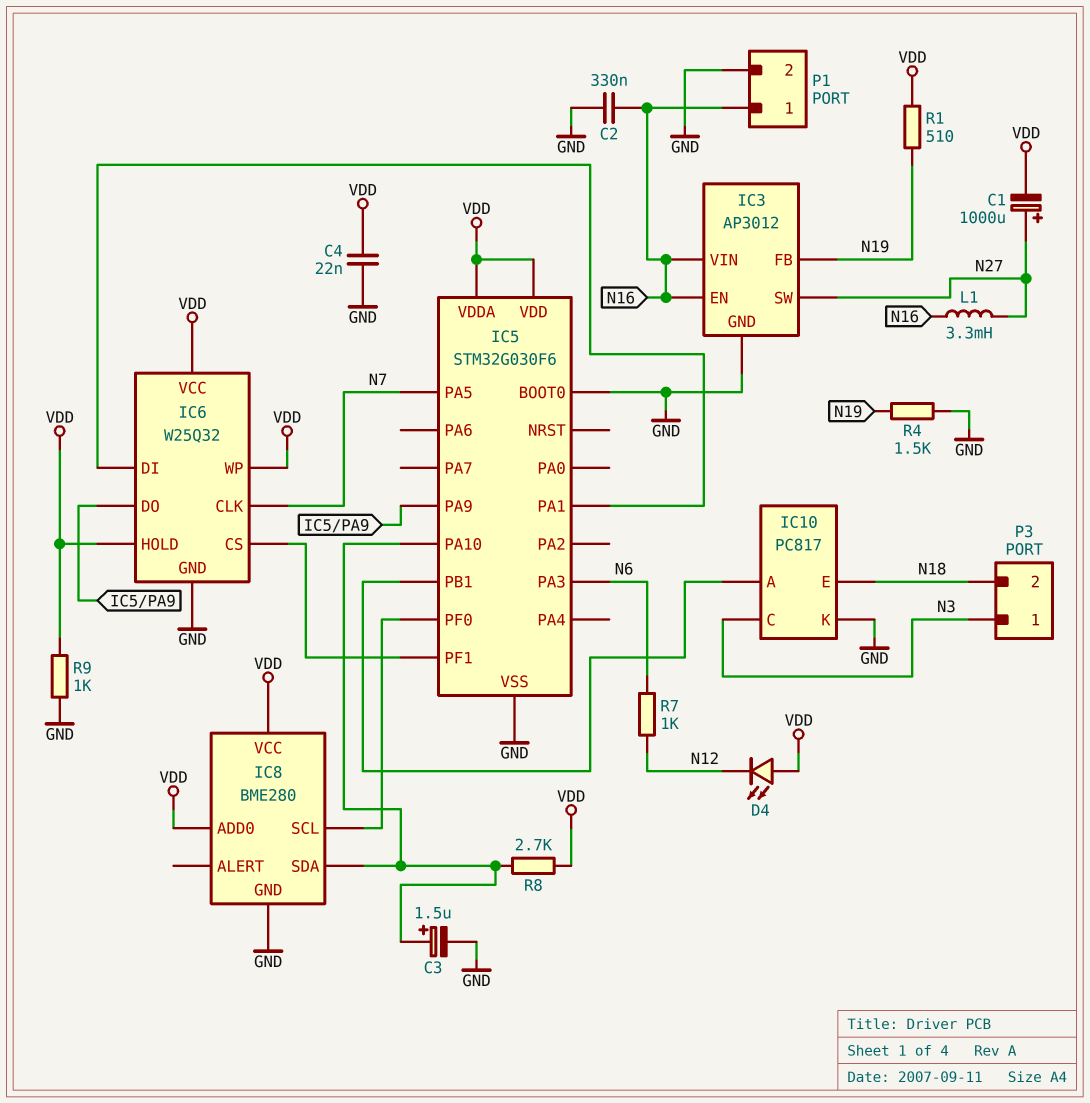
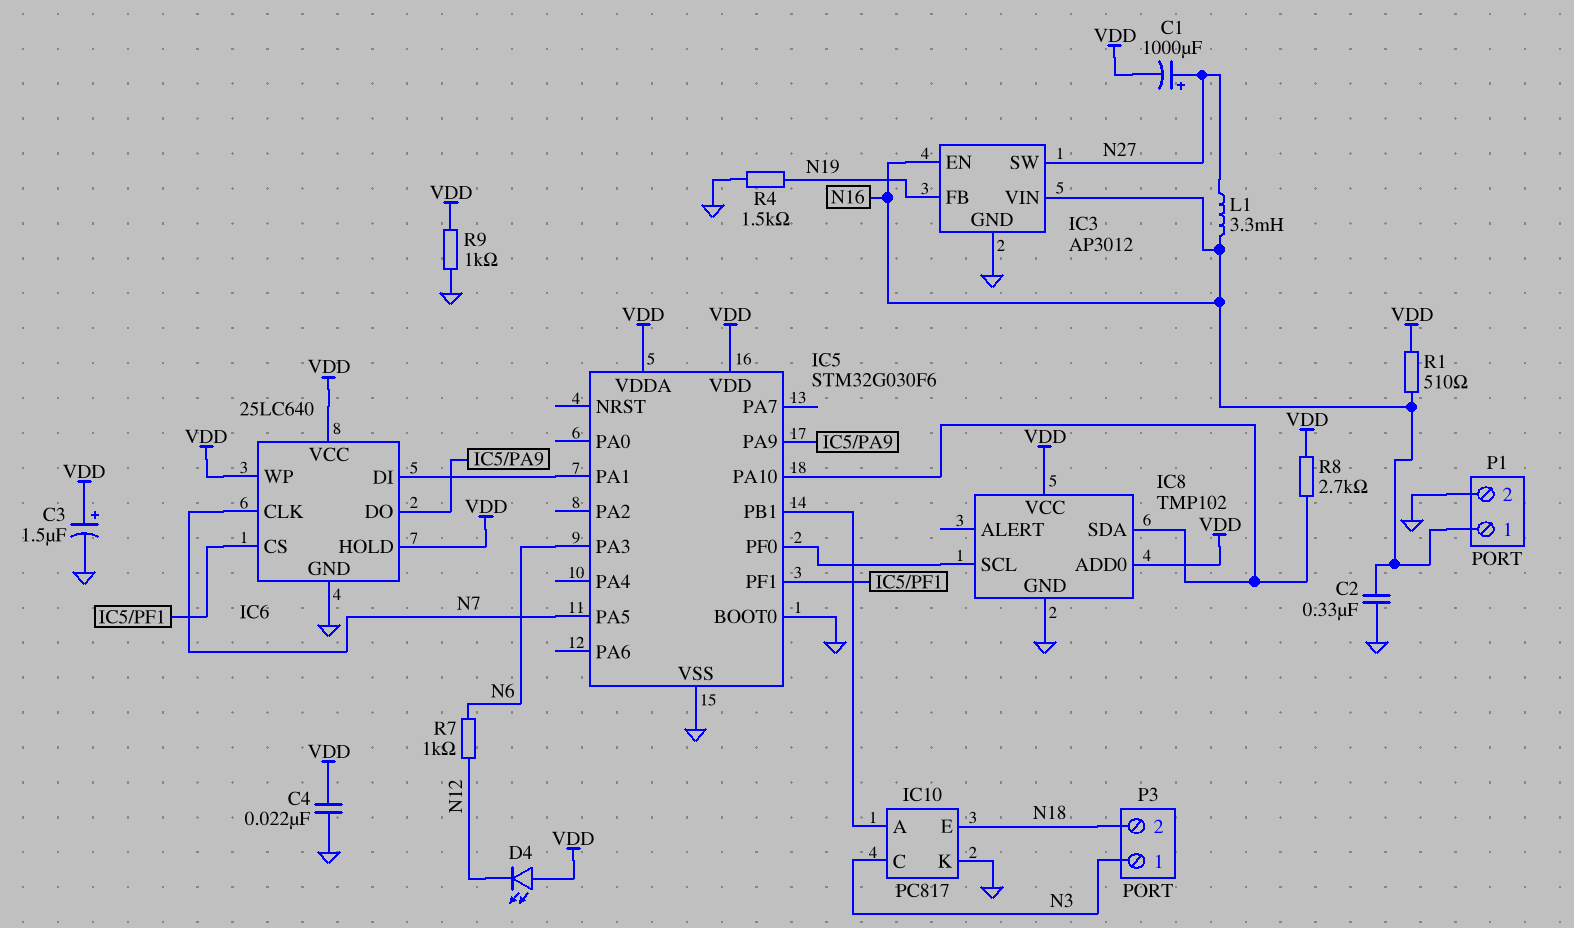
C3: 1.5uF (plus IC5/PA10, minus GND) -> 1.5uF (plus VDD, minus GND)
IC6: W25Q32 -> 25LC640
IC8: BME280 -> TMP102
R1: 510 (N19, VDD) -> 510 (N16, VDD)

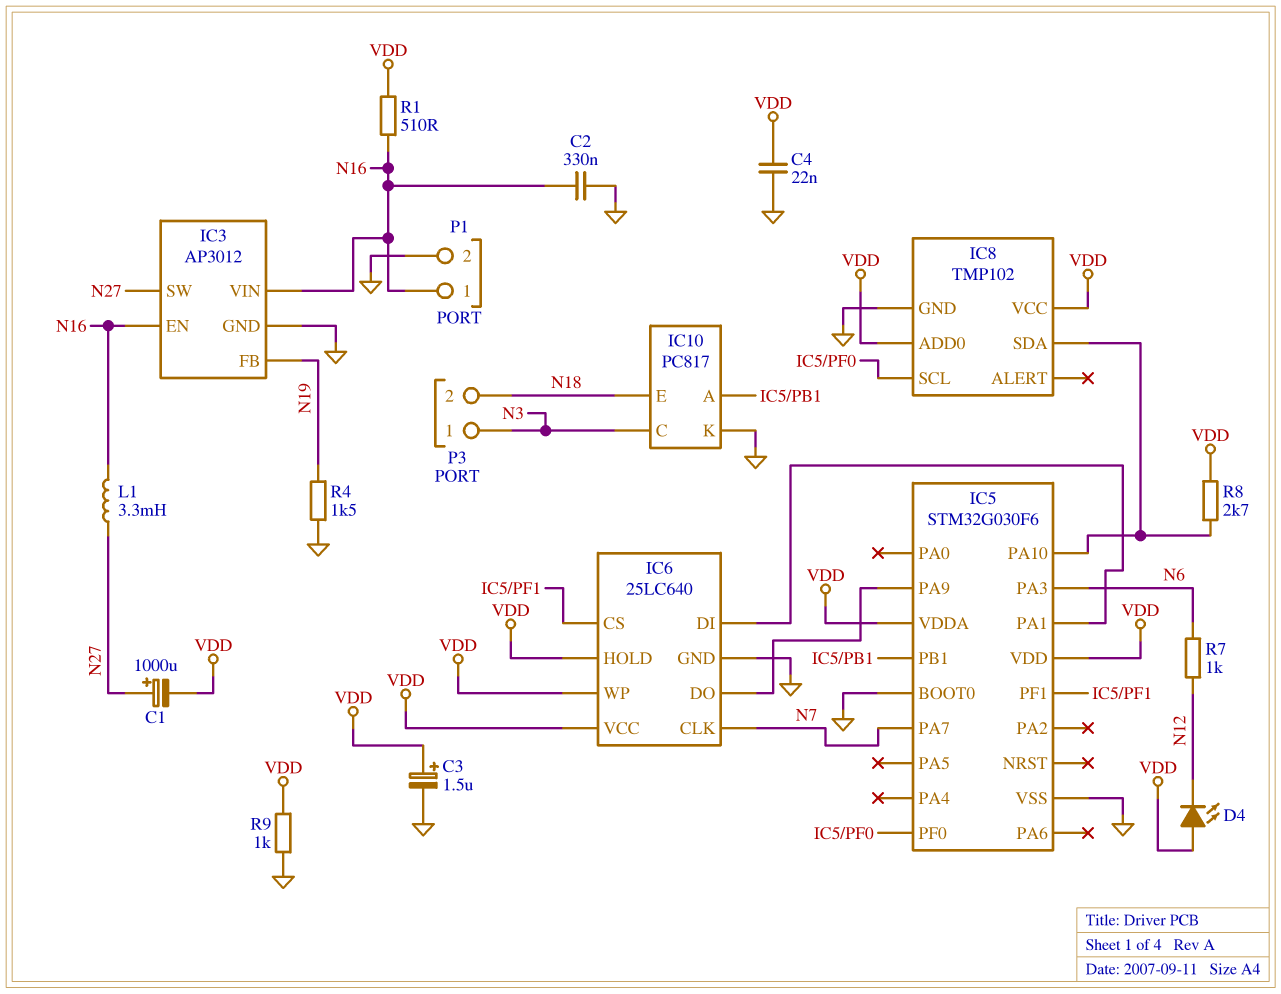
IC5 pin PA5: N7 -> none
IC5 pin PA7: none -> N7

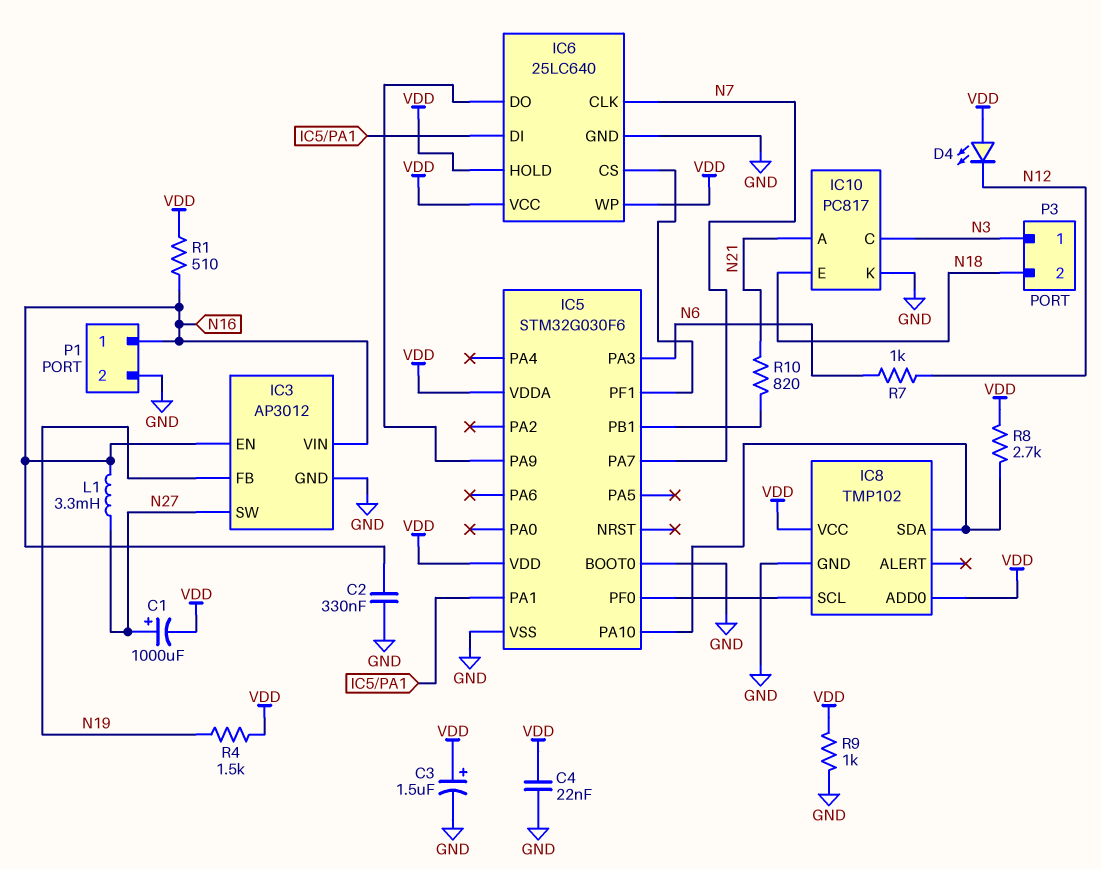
IC10 pin A: IC5/PB1 -> N21
R4: 1.5k (GND, N19) -> 1.5k (N19, VDD)
R10: none -> 820 (IC5/PB1, N21)

